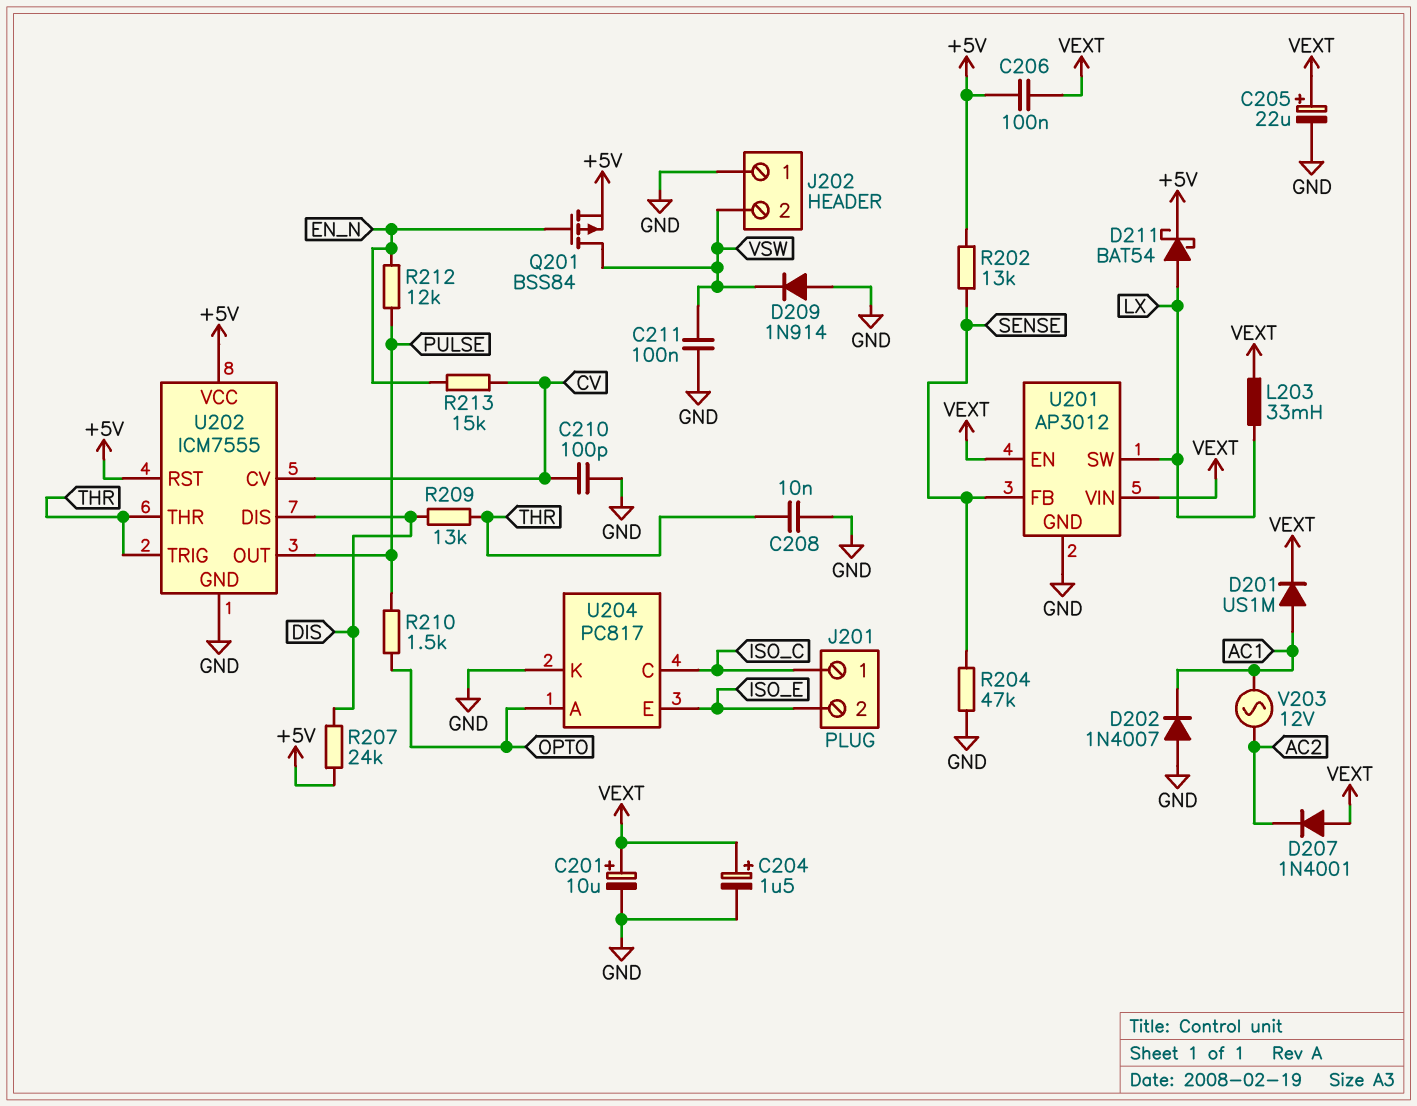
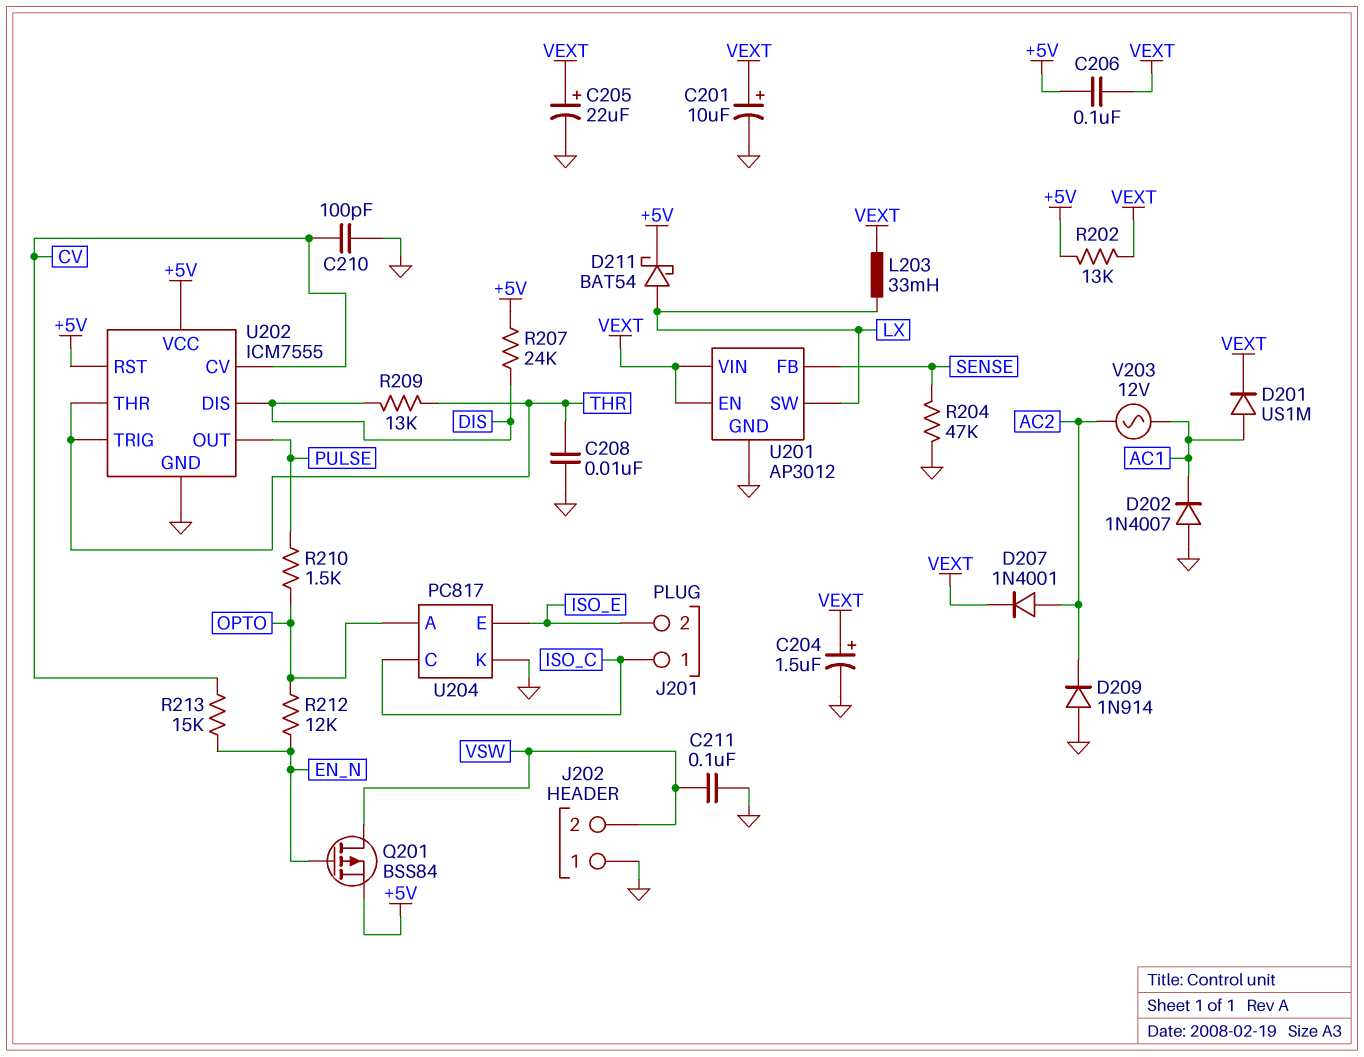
D207: diode 1N4001 (A VEXT, K AC2) -> diode 1N4001 (A AC2, K VEXT)
D209: diode 1N914 (A GND, K VSW) -> diode 1N914 (A GND, K AC2)
R202: 13k (+5V, SENSE) -> 13k (+5V, VEXT)
R212: 12k (EN_N, PULSE) -> 12k (EN_N, OPTO)

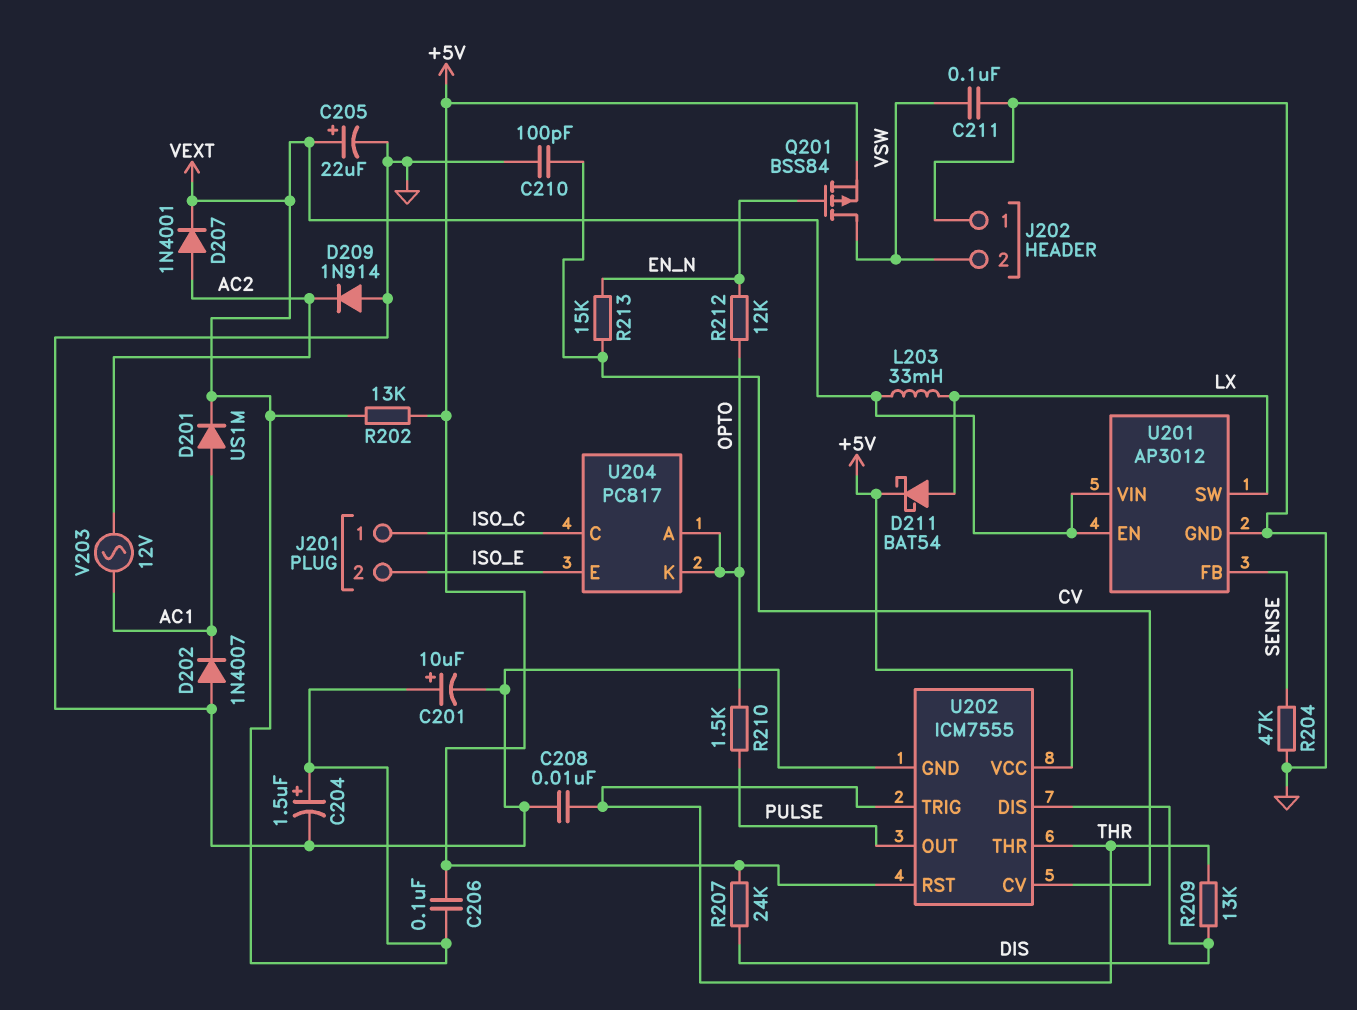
U204 pin K: GND -> OPTO

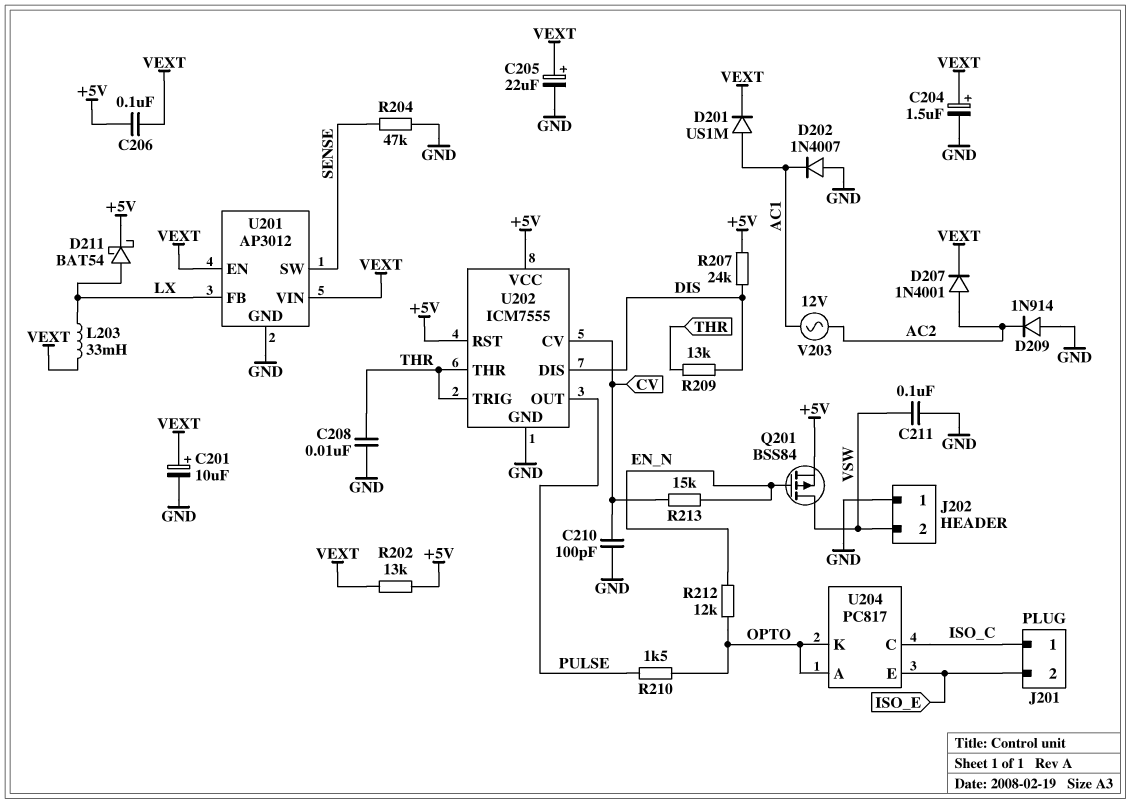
U201 pin FB: SENSE -> LX
U201 pin SW: LX -> SENSE

